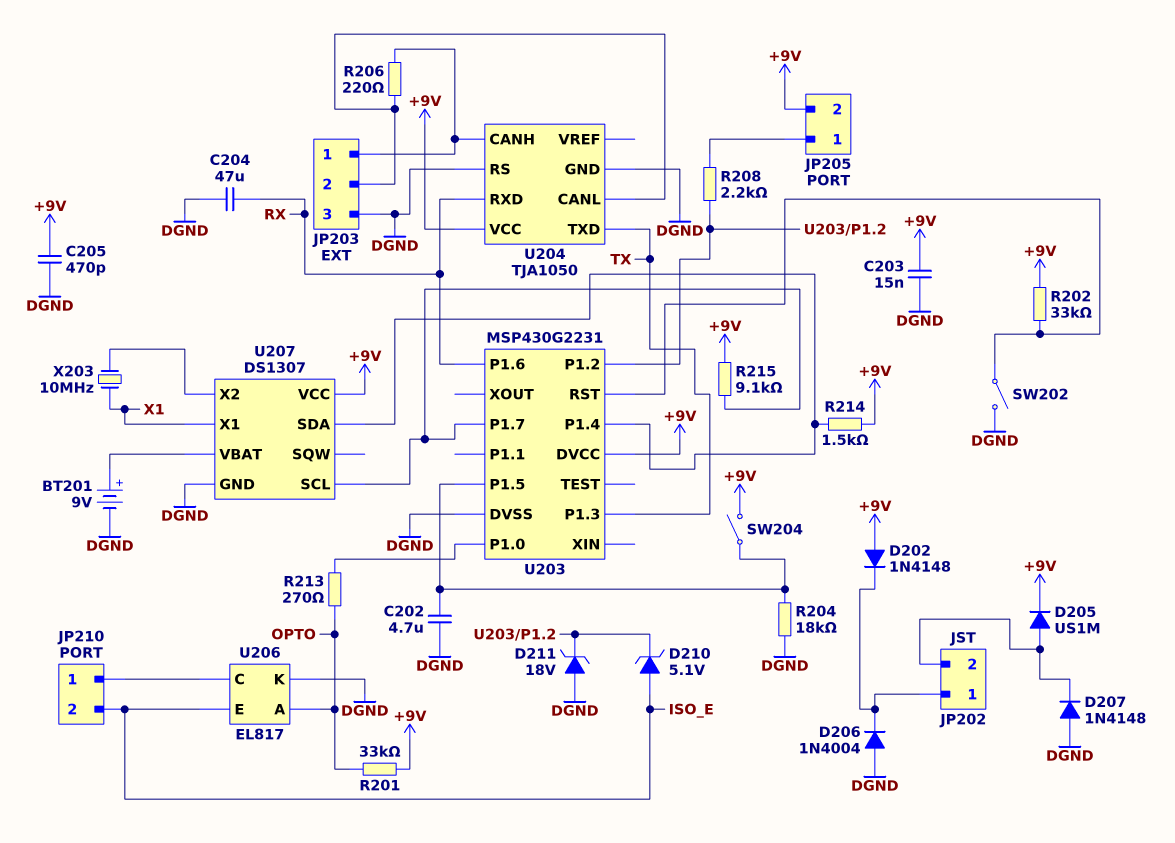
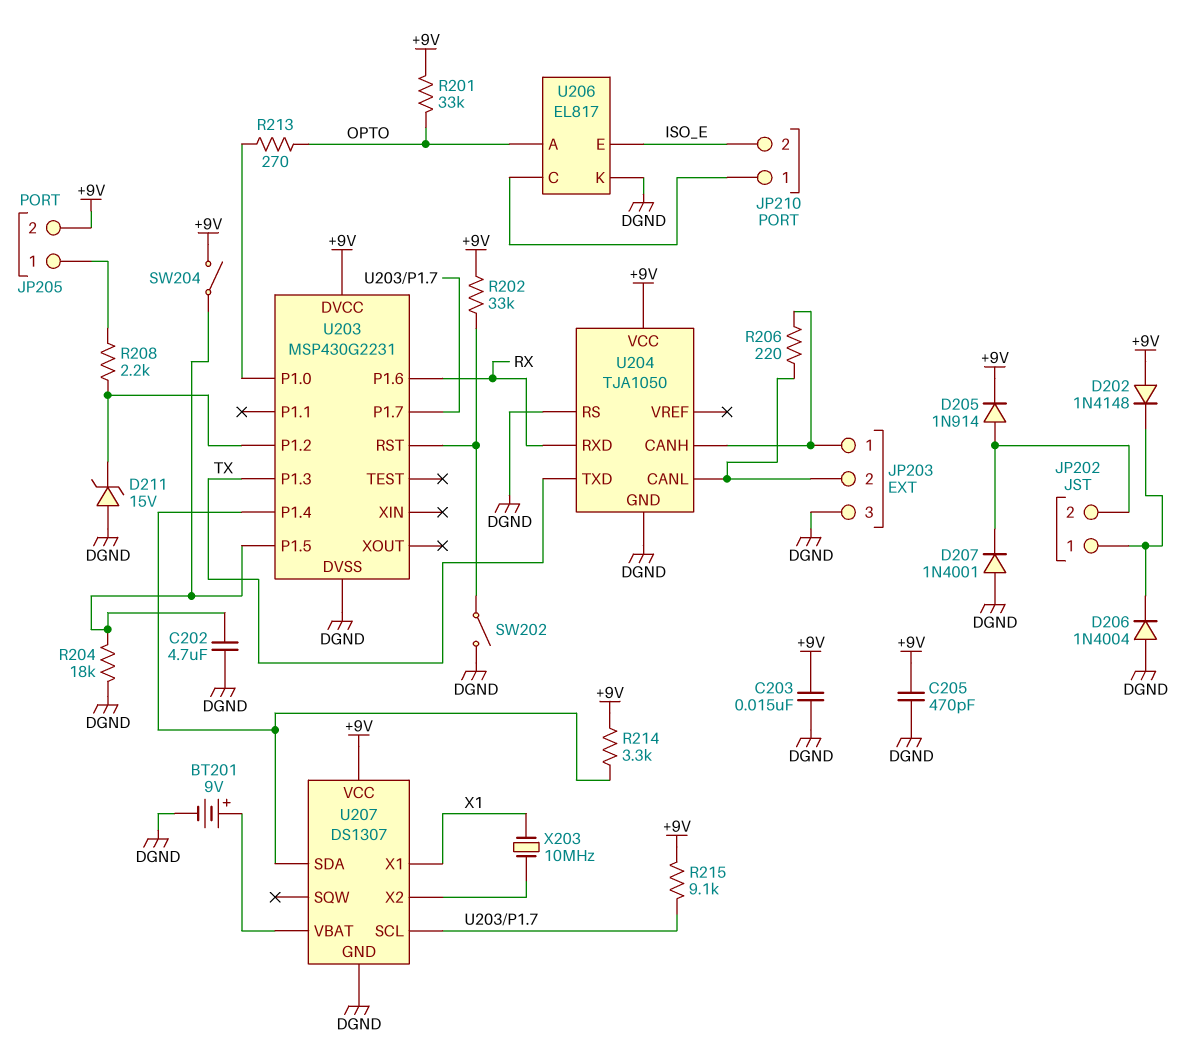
C204: 47uF (DGND, RX) -> none
D205: diode US1M (A JP202/2, K +9V) -> diode 1N914 (A JP202/2, K +9V)
D207: diode 1N4148 (A DGND, K JP202/2) -> diode 1N4001 (A DGND, K JP202/2)
D210: zener 5.1V (A ISO_E, K U203/P1.2) -> none
D211: zener 18V (A DGND, K U203/P1.2) -> zener 15V (A DGND, K U203/P1.2)
R214: 1.5k (+9V, U203/P1.4) -> 3.3k (+9V, U203/P1.4)

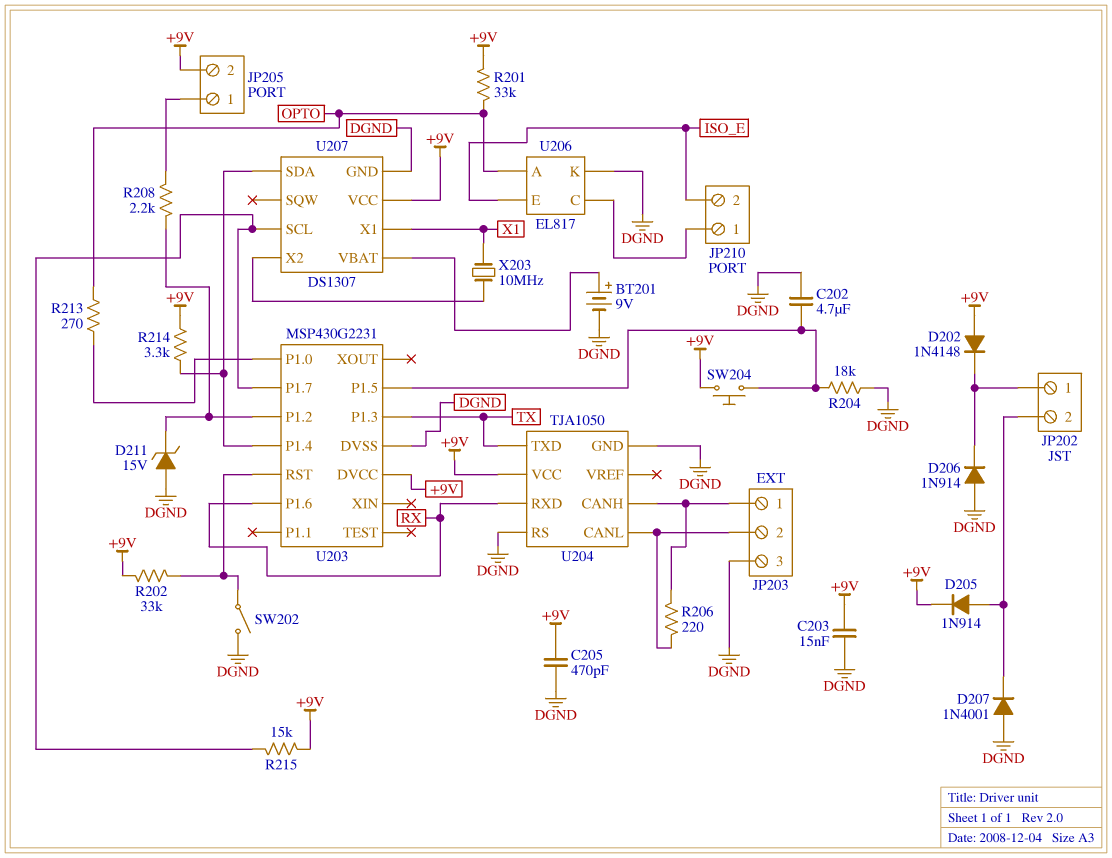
D206: diode 1N4004 (A DGND, K JP202/1) -> diode 1N914 (A DGND, K JP202/1)
R215: 9.1k (+9V, U203/P1.7) -> 15k (+9V, U203/P1.7)
SW204: switch (+9V, U203/P1.5) -> button (+9V, U203/P1.5)

